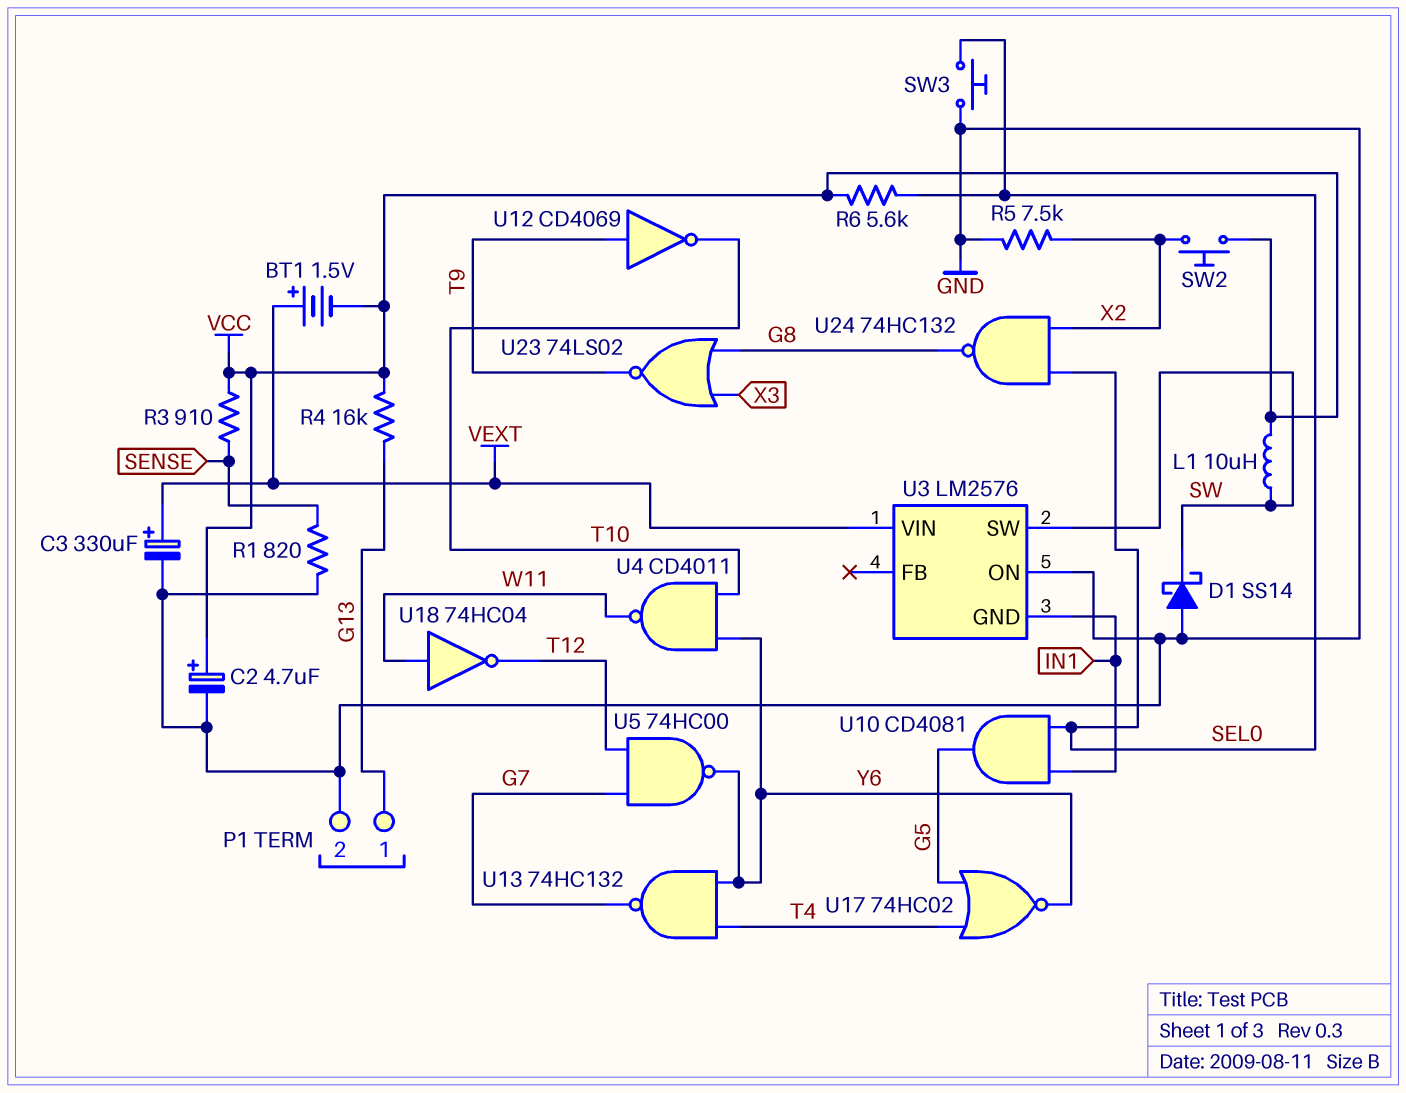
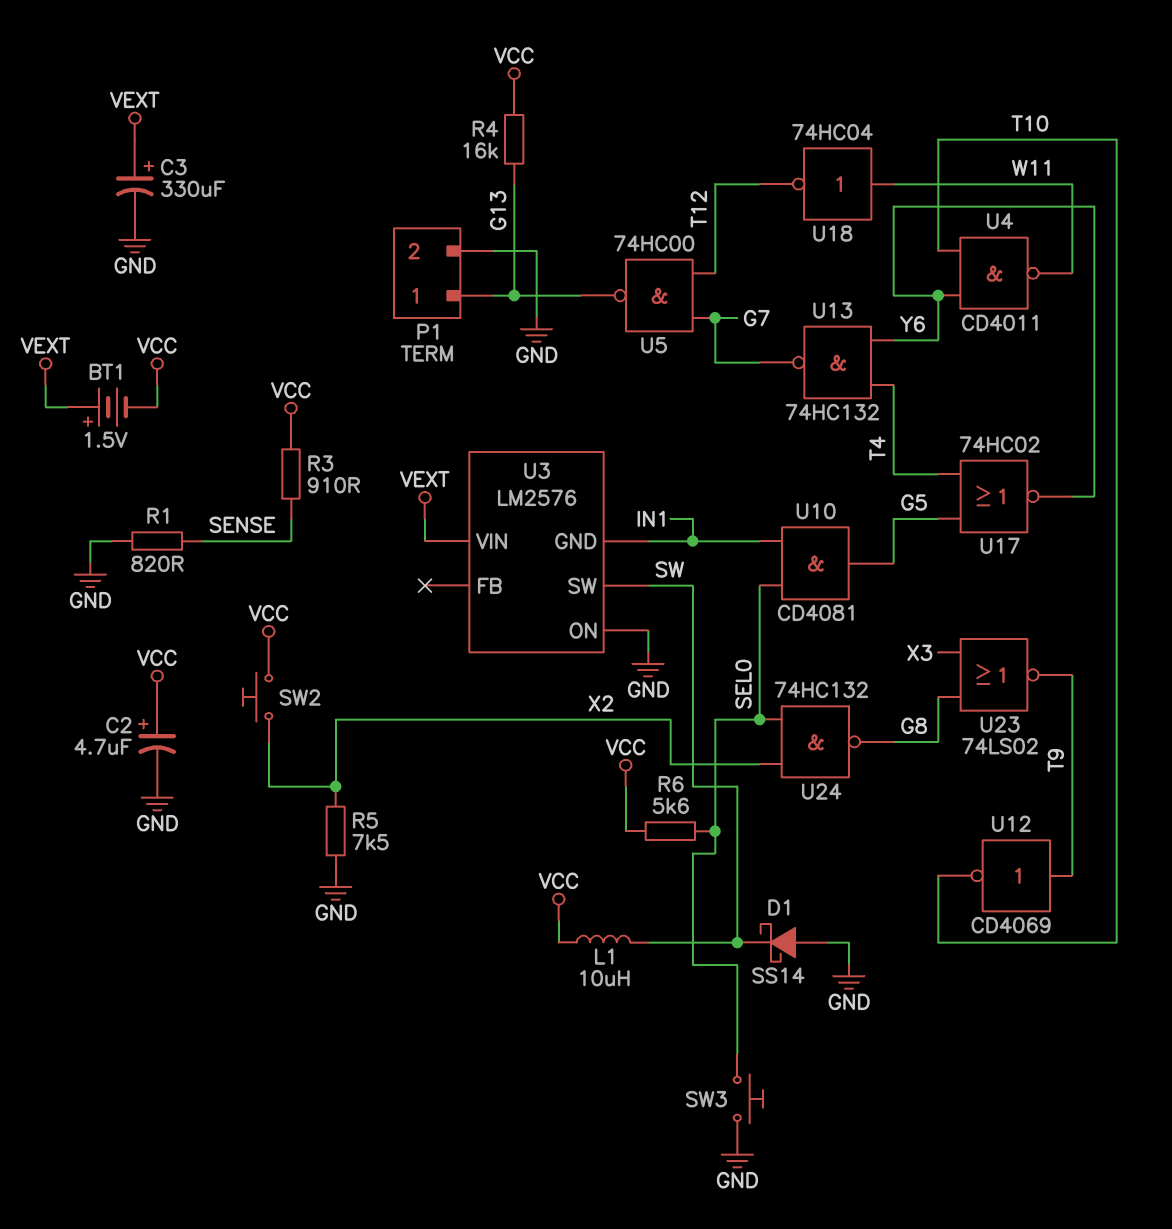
U5: NAND 74HC00 (in G7, in T12, out Y6) -> NAND 74HC00 (in G7, in T12, out G13)

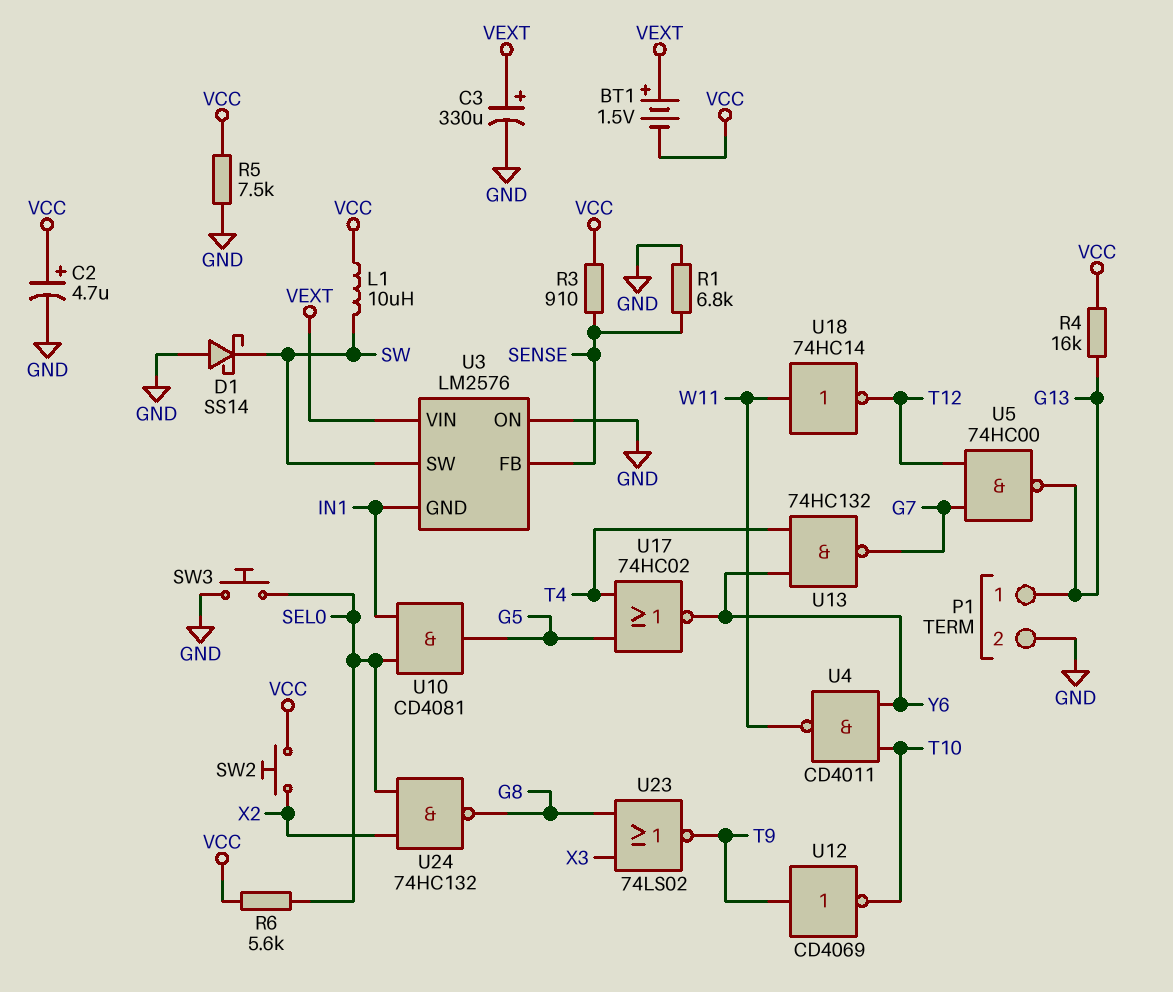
R1: 820 (GND, SENSE) -> 6.8k (GND, SENSE)
R5: 7.5k (GND, X2) -> 7.5k (GND, VCC)
U3 pin FB: none -> SENSE
U18: NOT 74HC04 (in W11, out T12) -> NOT 74HC14 (in W11, out T12)

